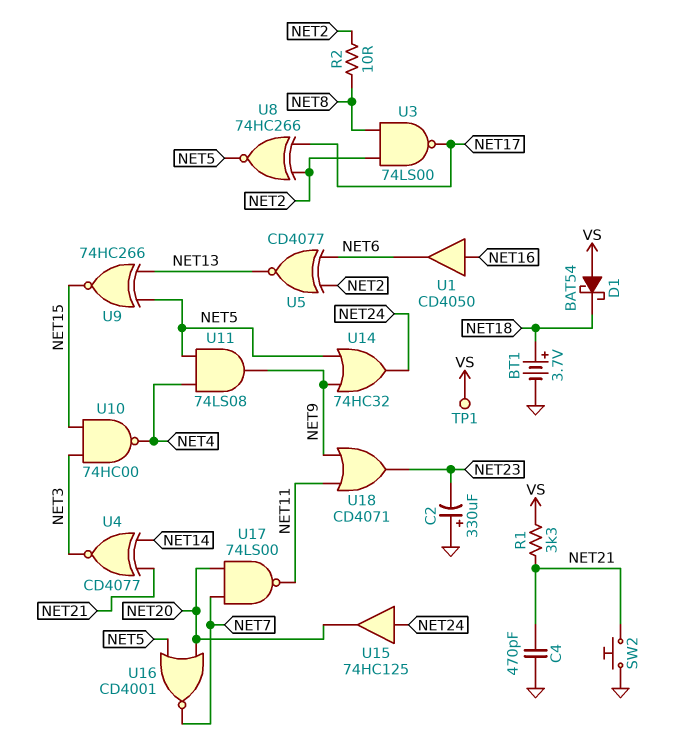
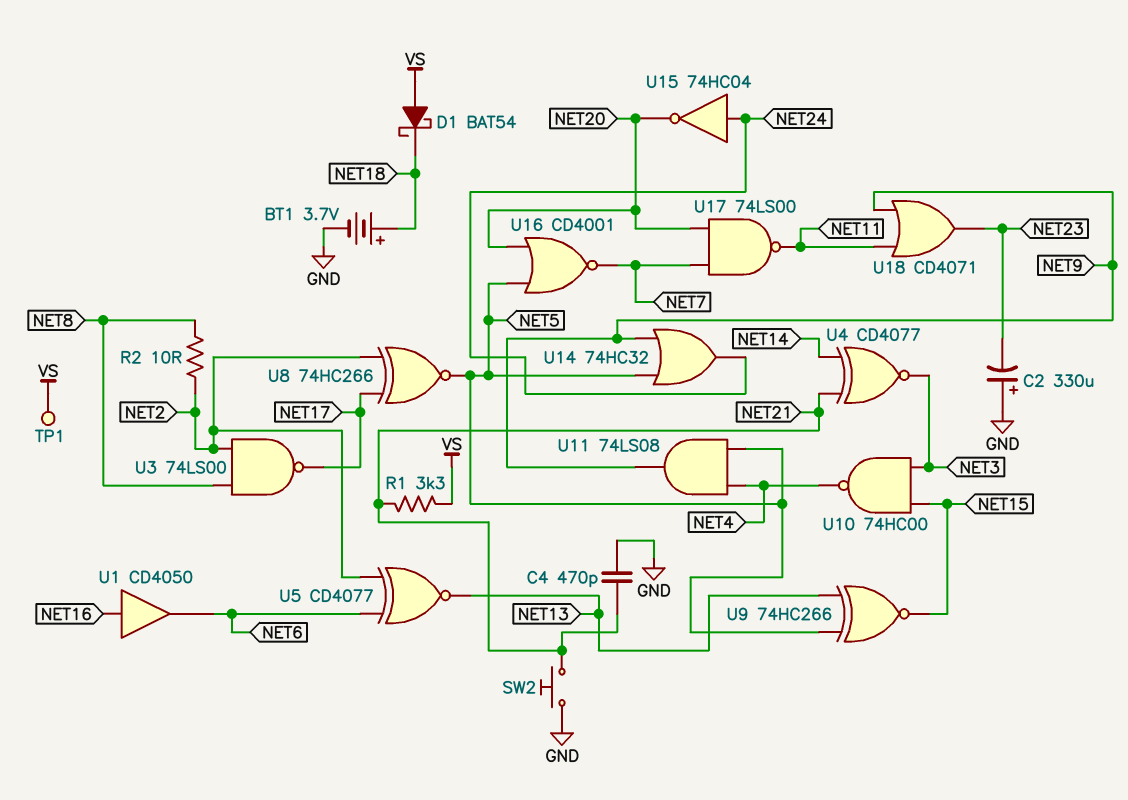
U15: buffer 74HC125 (in NET24, out NET20) -> NOT 74HC04 (in NET24, out NET20)

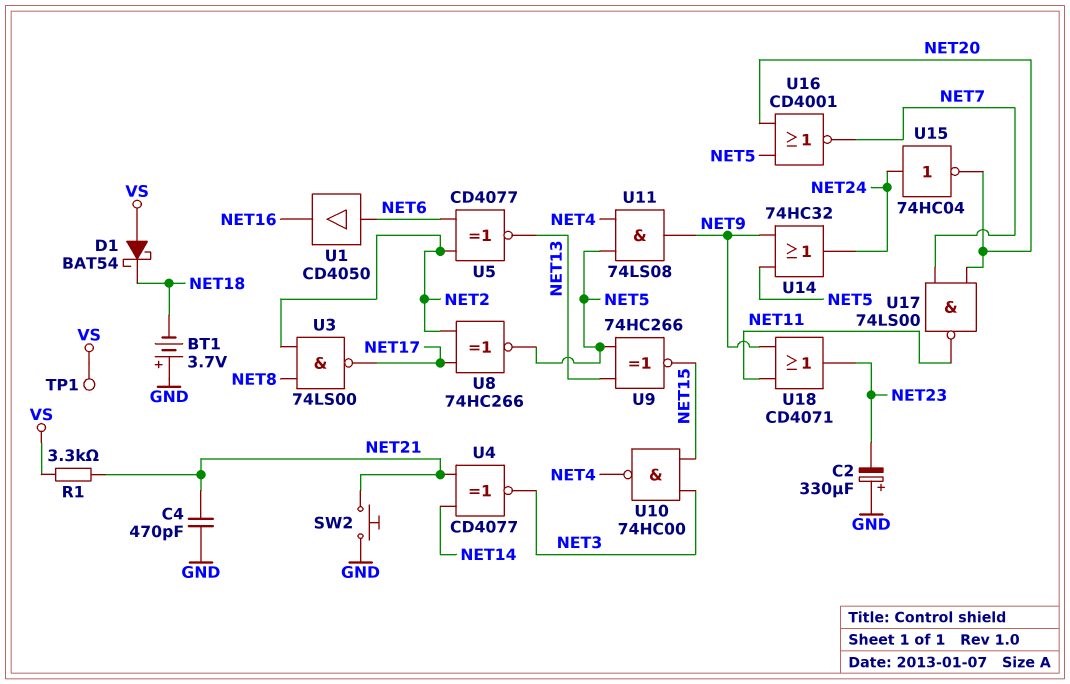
BT1: 3.7V (plus NET18, minus GND) -> 3.7V (plus GND, minus NET18)
R2: 10 (NET2, NET8) -> none
U1: buffer CD4050 (in NET16, out NET6) -> buffer CD4050 (in NET6, out NET16)

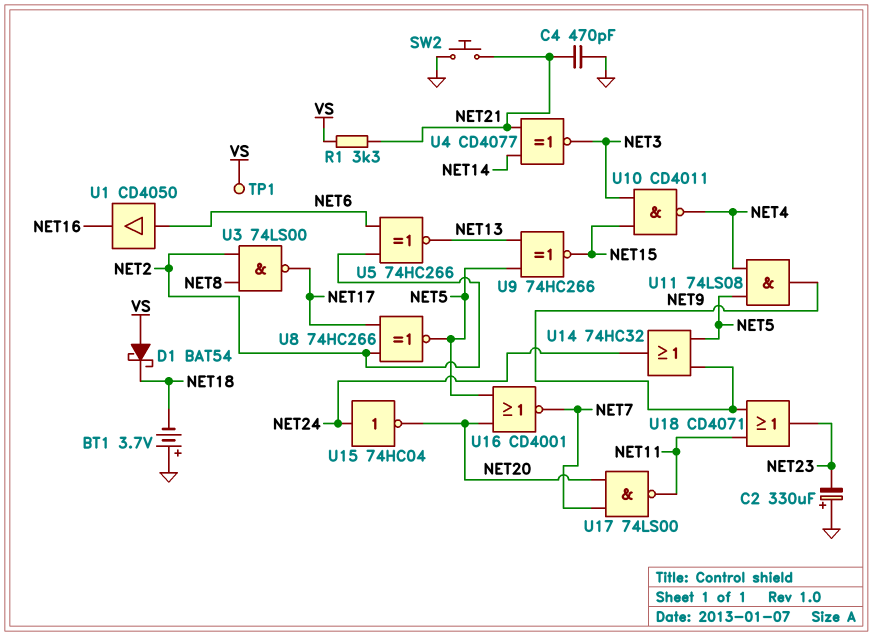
U5: XNOR CD4077 (in NET2, in NET6, out NET13) -> XNOR 74HC266 (in NET2, in NET6, out NET13)
U10: NAND 74HC00 (in NET3, in NET15, out NET4) -> NAND CD4011 (in NET3, in NET15, out NET4)

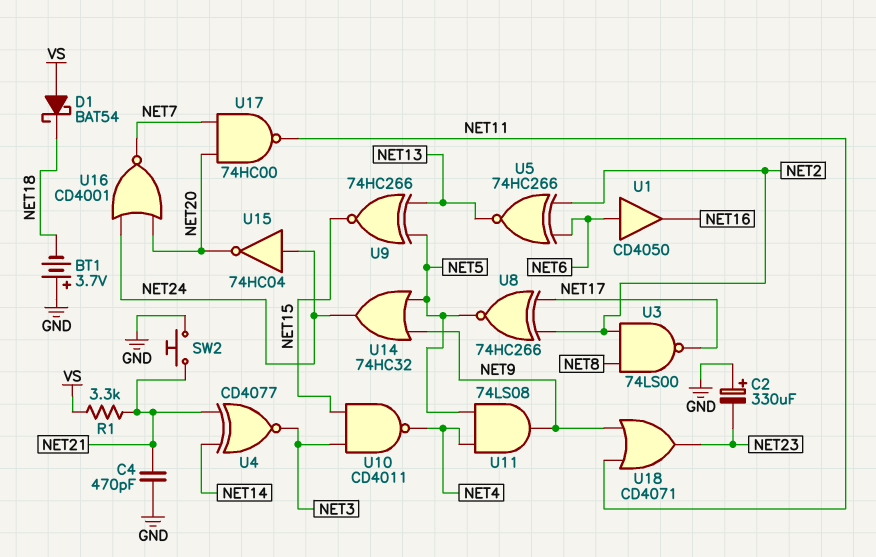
TP1: test point (VS) -> none
U16: NOR CD4001 (in NET5, in NET20, out NET7) -> NOR CD4001 (in NET20, in NET24, out NET7)
U17: NAND 74LS00 (in NET7, in NET20, out NET11) -> NAND 74HC00 (in NET7, in NET20, out NET11)

